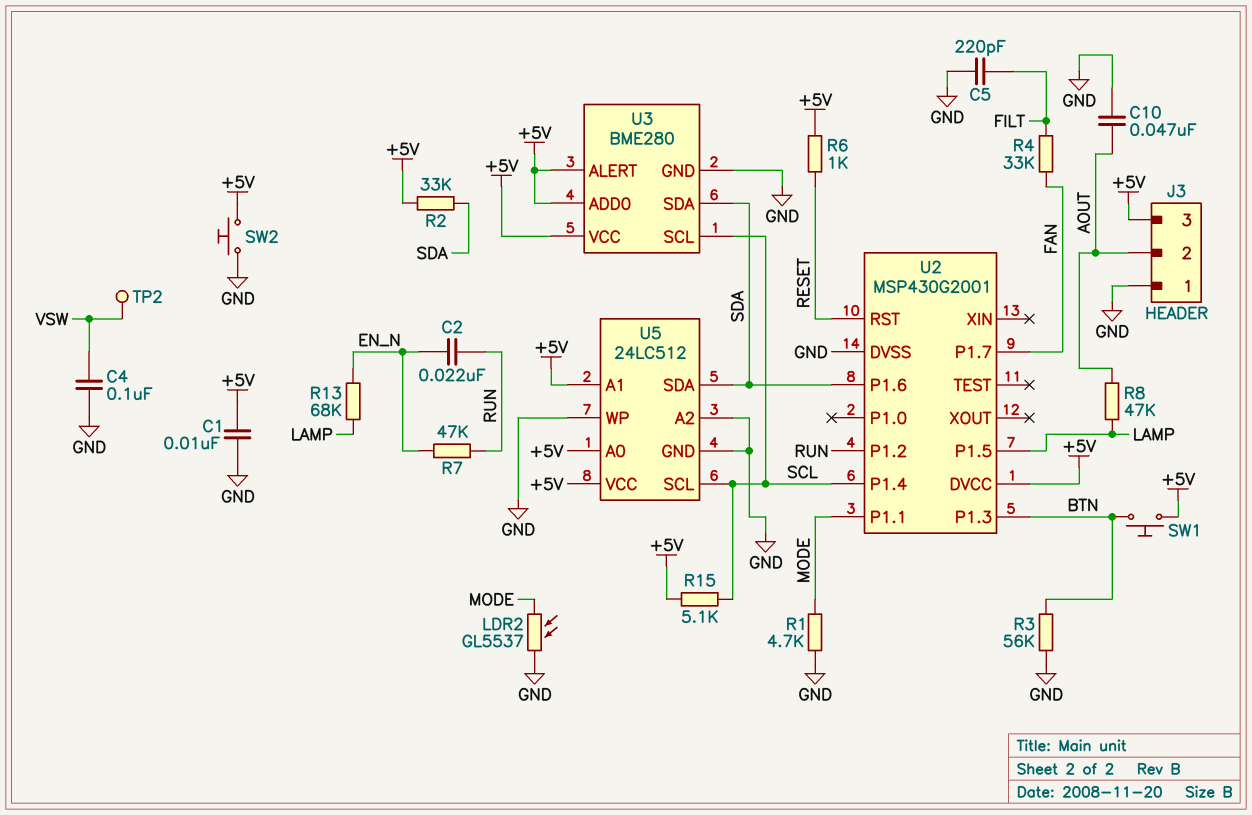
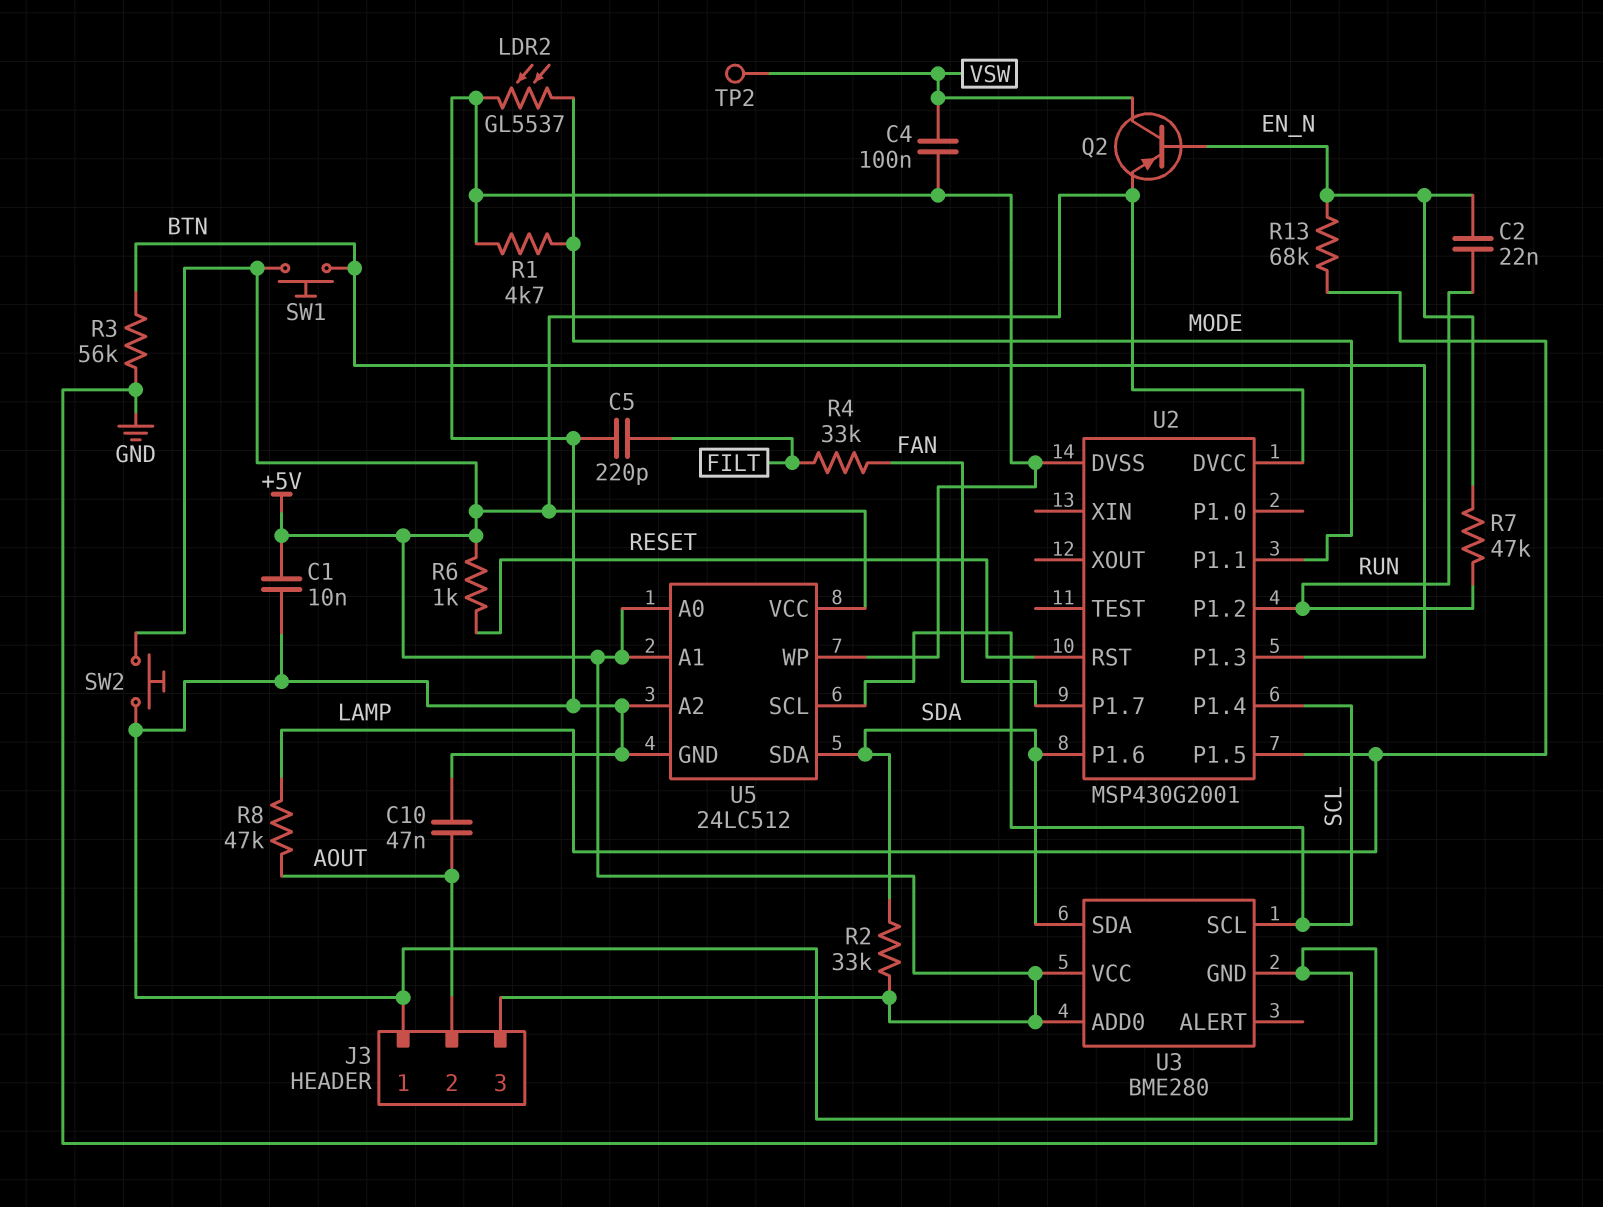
Q2: none -> PNP (B EN_N, C VSW, E +5V)
R15: 5.1k (+5V, SCL) -> none
U3 pin ALERT: +5V -> none

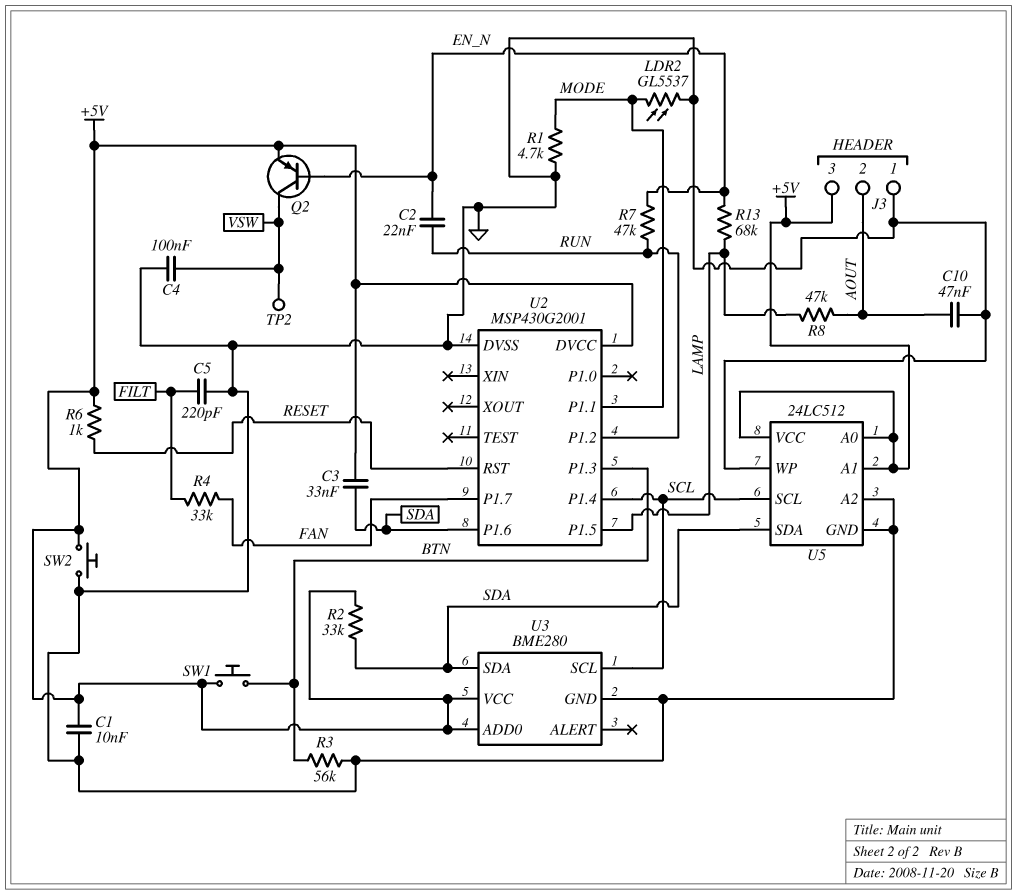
C3: none -> 33nF (+5V, SDA)

